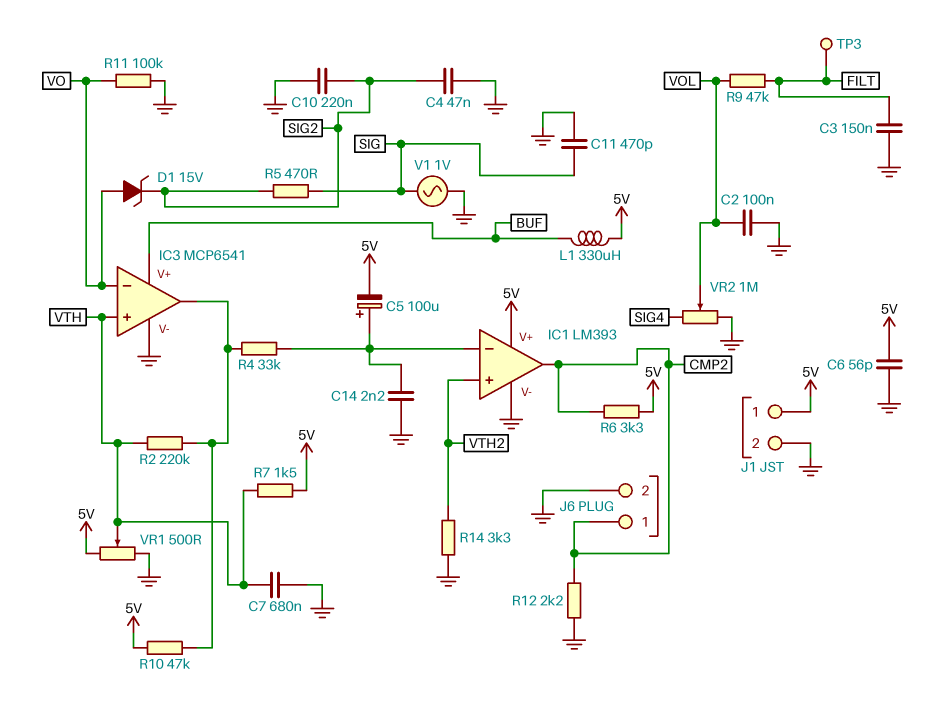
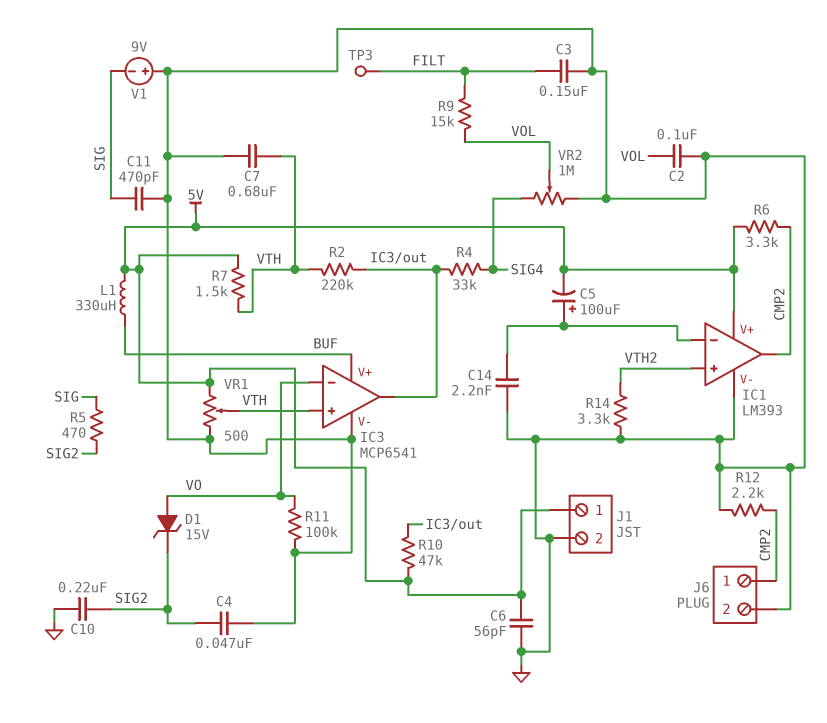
R4: 33k (IC1/in-, IC3/out) -> 33k (IC3/out, SIG4)
R9: 47k (FILT, VOL) -> 15k (FILT, VOL)
V1: AC 1V (GND, SIG) -> 9V (plus GND, minus SIG)

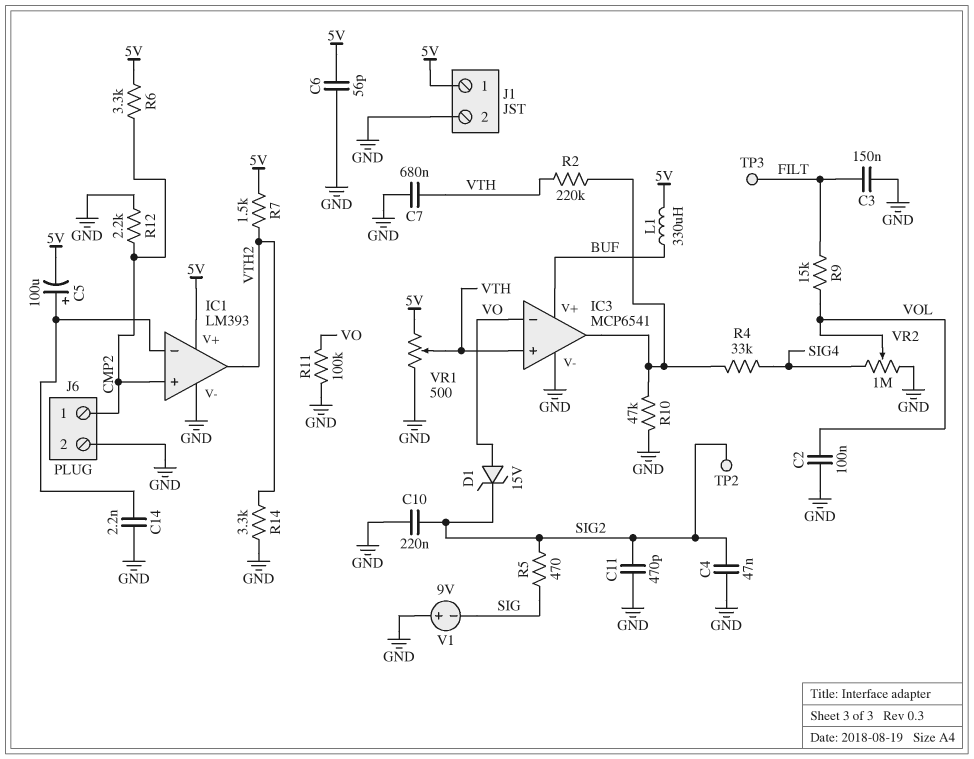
C11: 470pF (GND, SIG) -> 470pF (GND, SIG2)
IC1 pin in+: VTH2 -> CMP2
IC1 pin out: CMP2 -> VTH2
R7: 1.5k (5V, VTH) -> 1.5k (5V, VTH2)
R10: 47k (5V, IC3/out) -> 47k (GND, IC3/out)
TP2: none -> test point (SIG2)

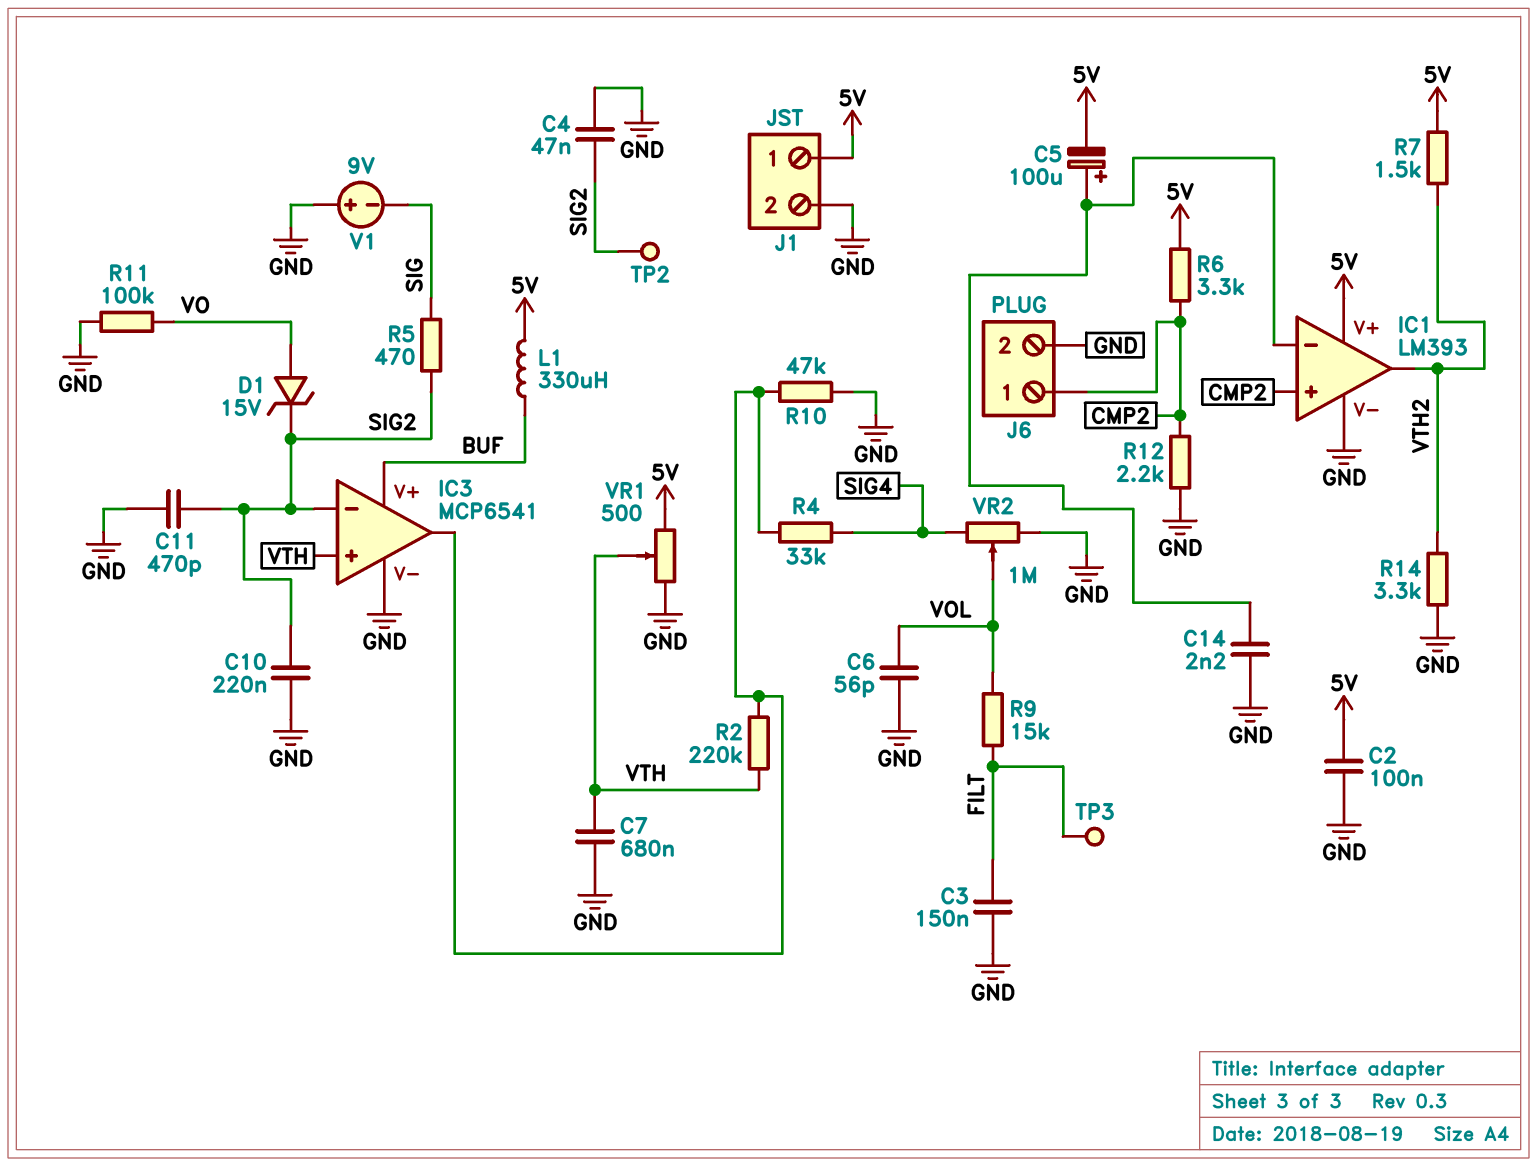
C2: 100nF (GND, VOL) -> 100nF (5V, GND)
C6: 56pF (5V, GND) -> 56pF (GND, VOL)
IC3 pin in-: VO -> SIG2

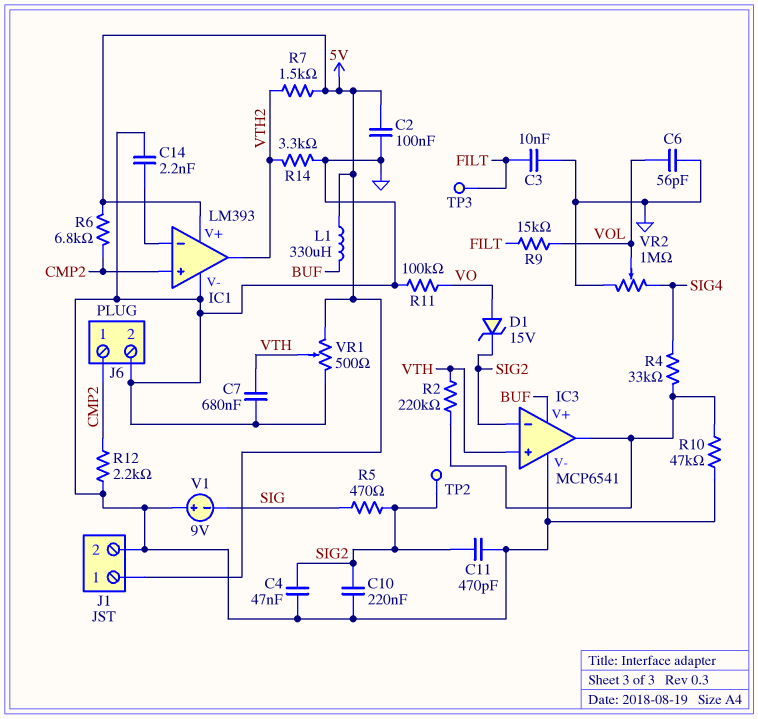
C3: 150nF (FILT, GND) -> 10nF (FILT, GND)
C5: 100uF (plus IC1/in-, minus 5V) -> none
R6: 3.3k (5V, CMP2) -> 6.8k (5V, CMP2)

